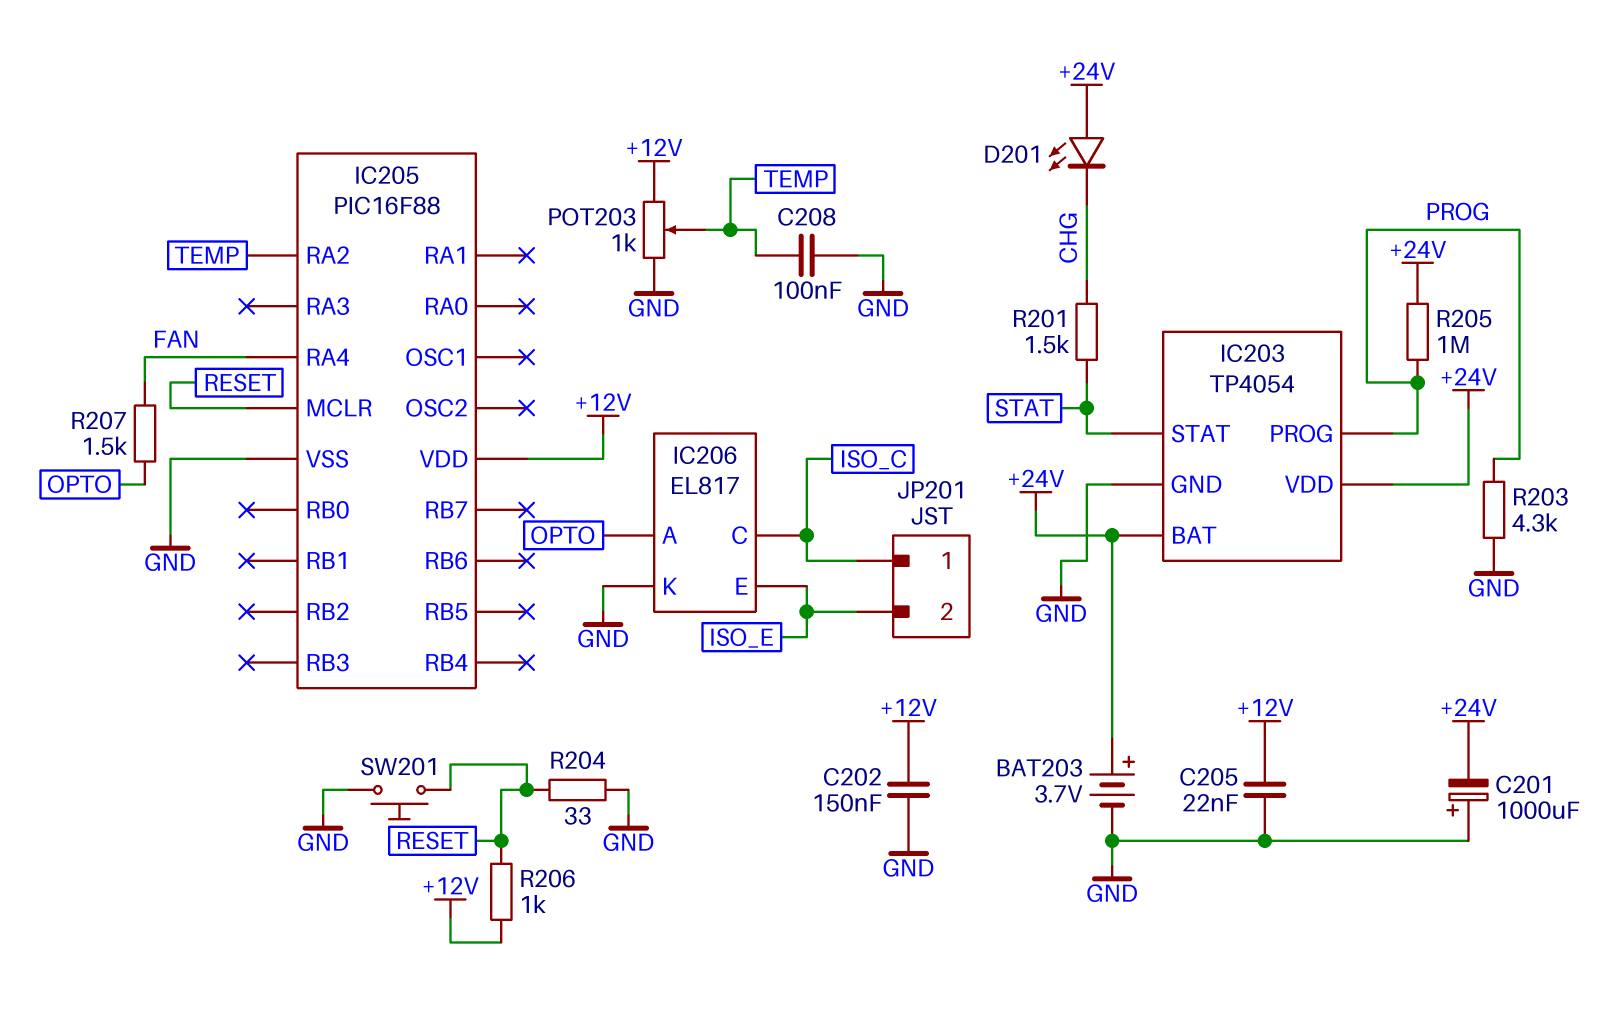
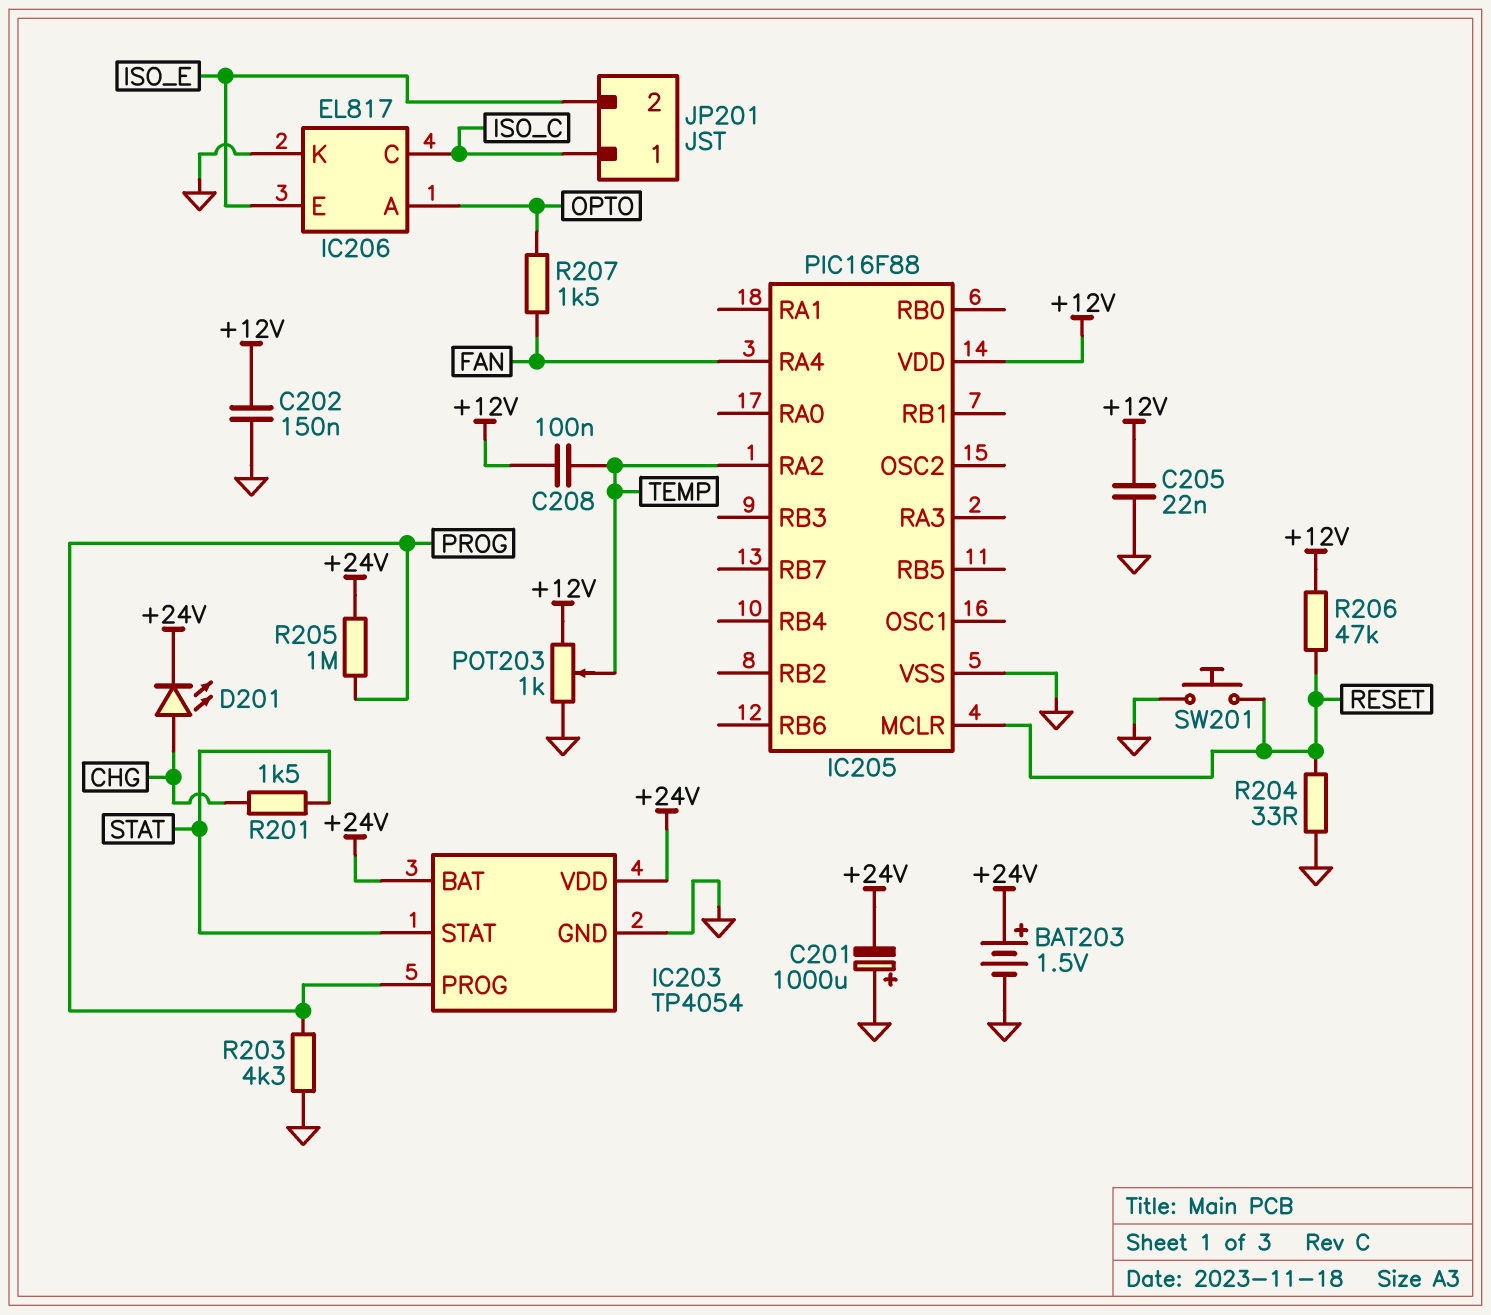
BAT203: 3.7V (plus +24V, minus GND) -> 1.5V (plus +24V, minus GND)
C208: 100nF (GND, TEMP) -> 100nF (+12V, TEMP)
D201: LED (A +24V, K CHG) -> LED (A CHG, K +24V)
R206: 1k (+12V, RESET) -> 47k (+12V, RESET)

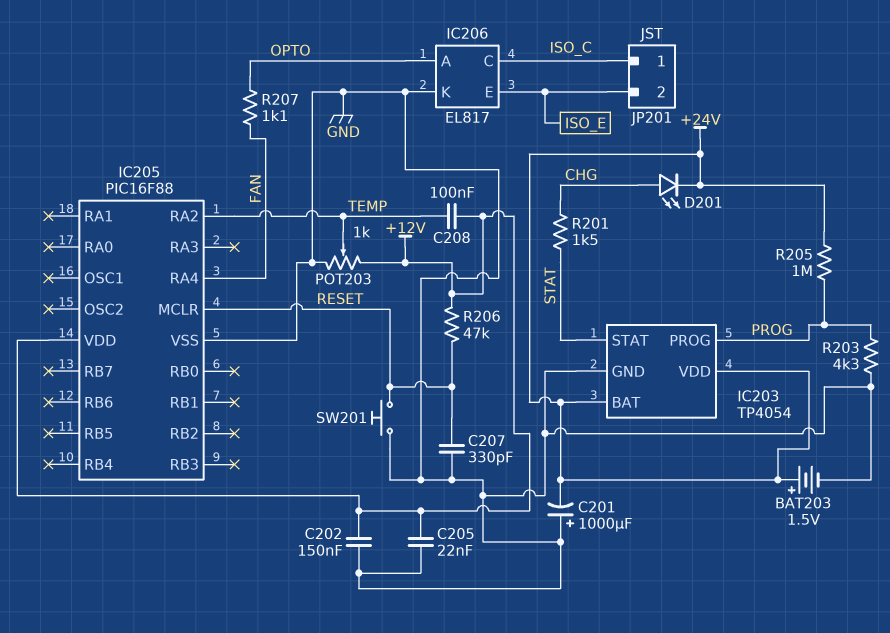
C207: none -> 330pF (GND, RESET)
R204: 33 (GND, RESET) -> none
R207: 1.5k (FAN, OPTO) -> 1.1k (FAN, OPTO)

